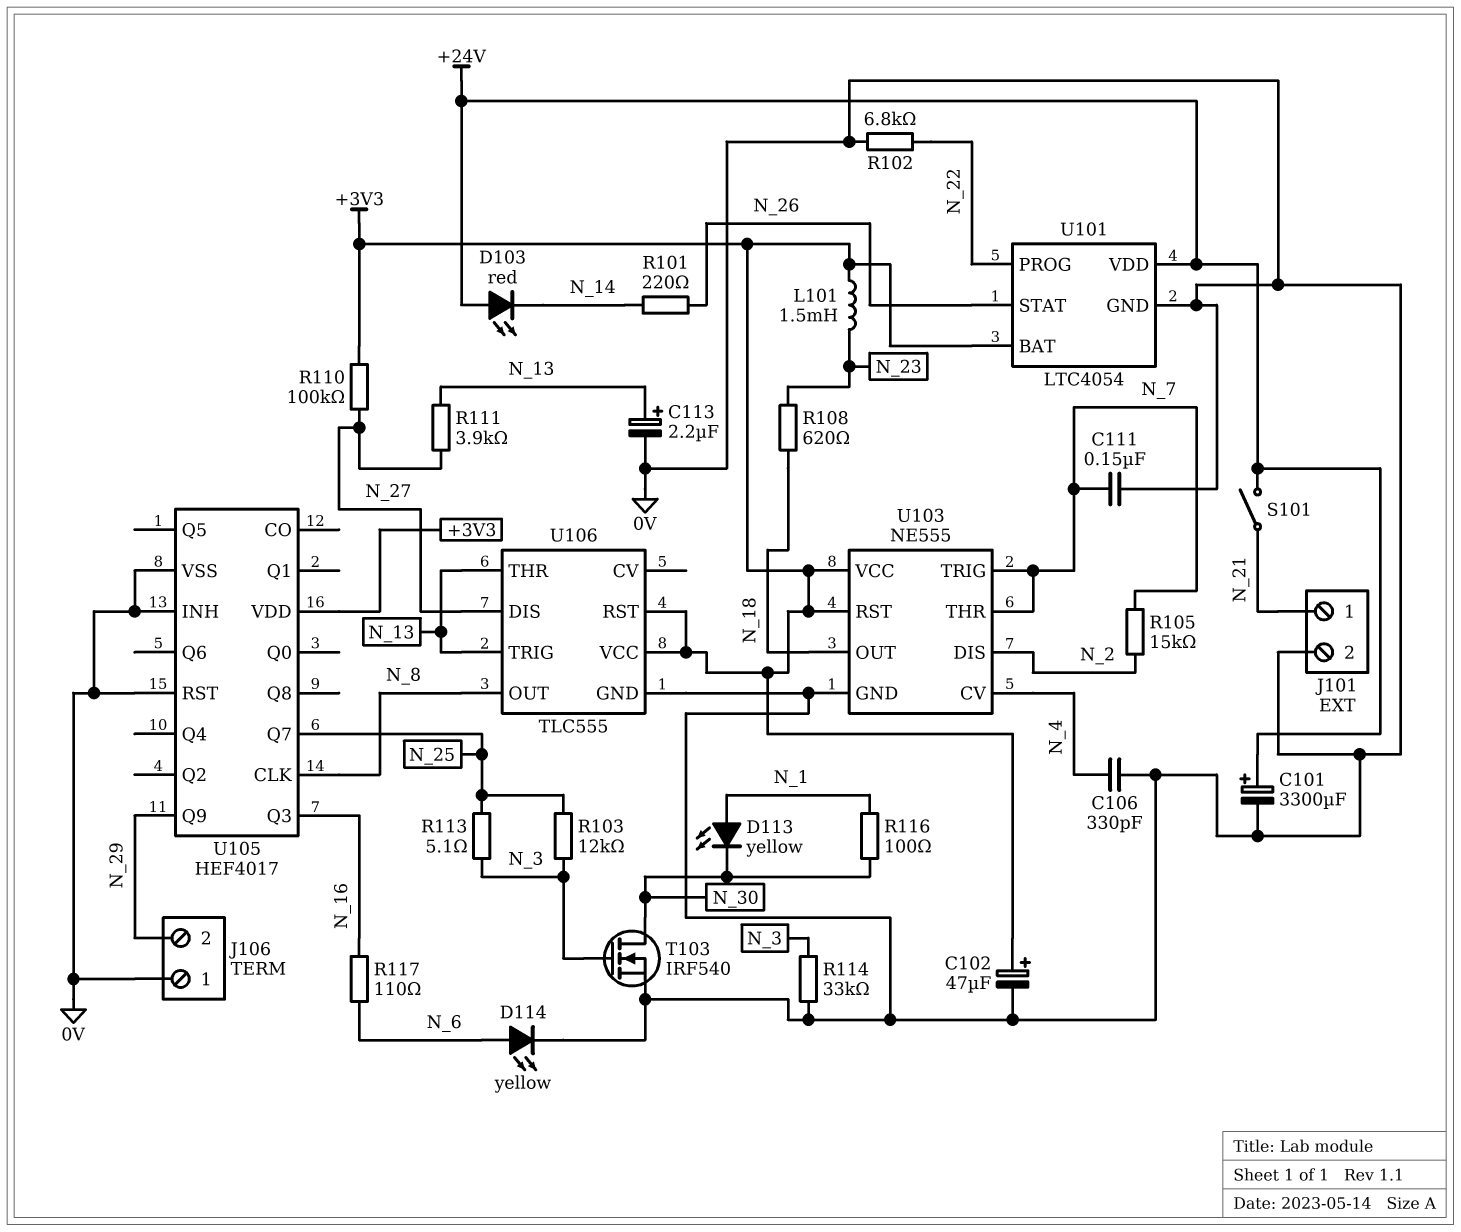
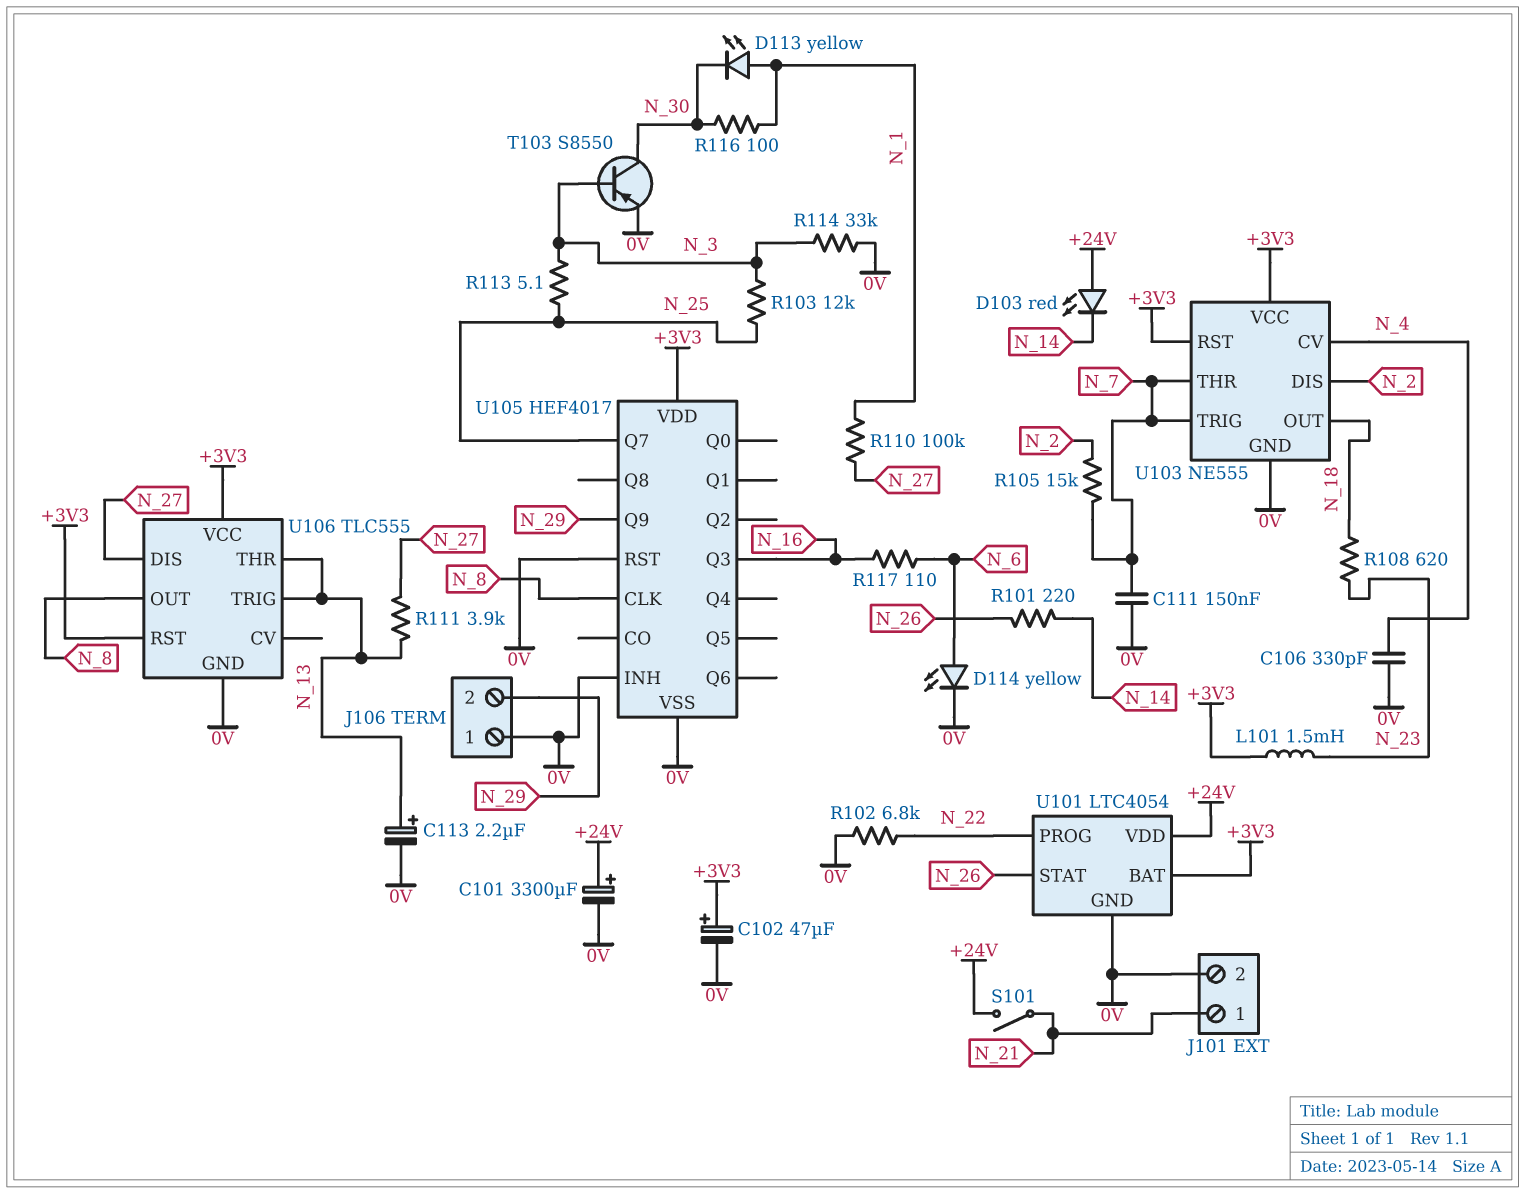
R110: 100k (+3V3, N_27) -> 100k (N_1, N_27)
T103: NMOS IRF540 (G N_3, D N_30, S 0V) -> PNP S8550 (B N_3, C N_30, E 0V)

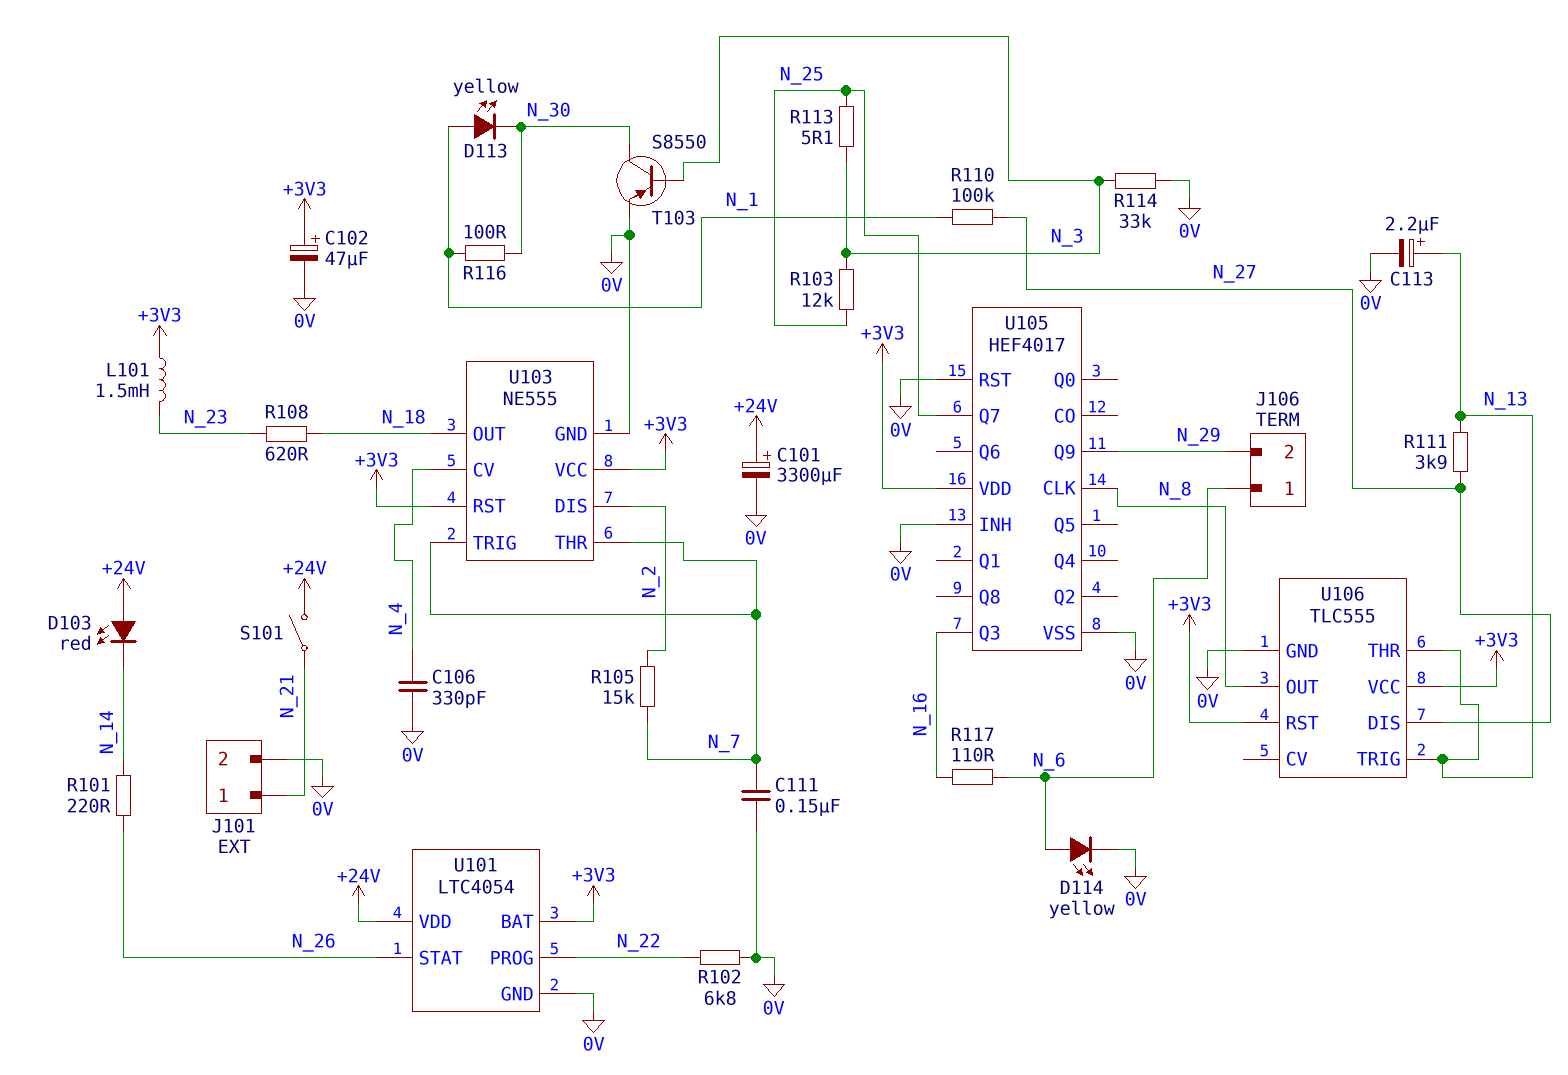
J106 pin 1: 0V -> N_6

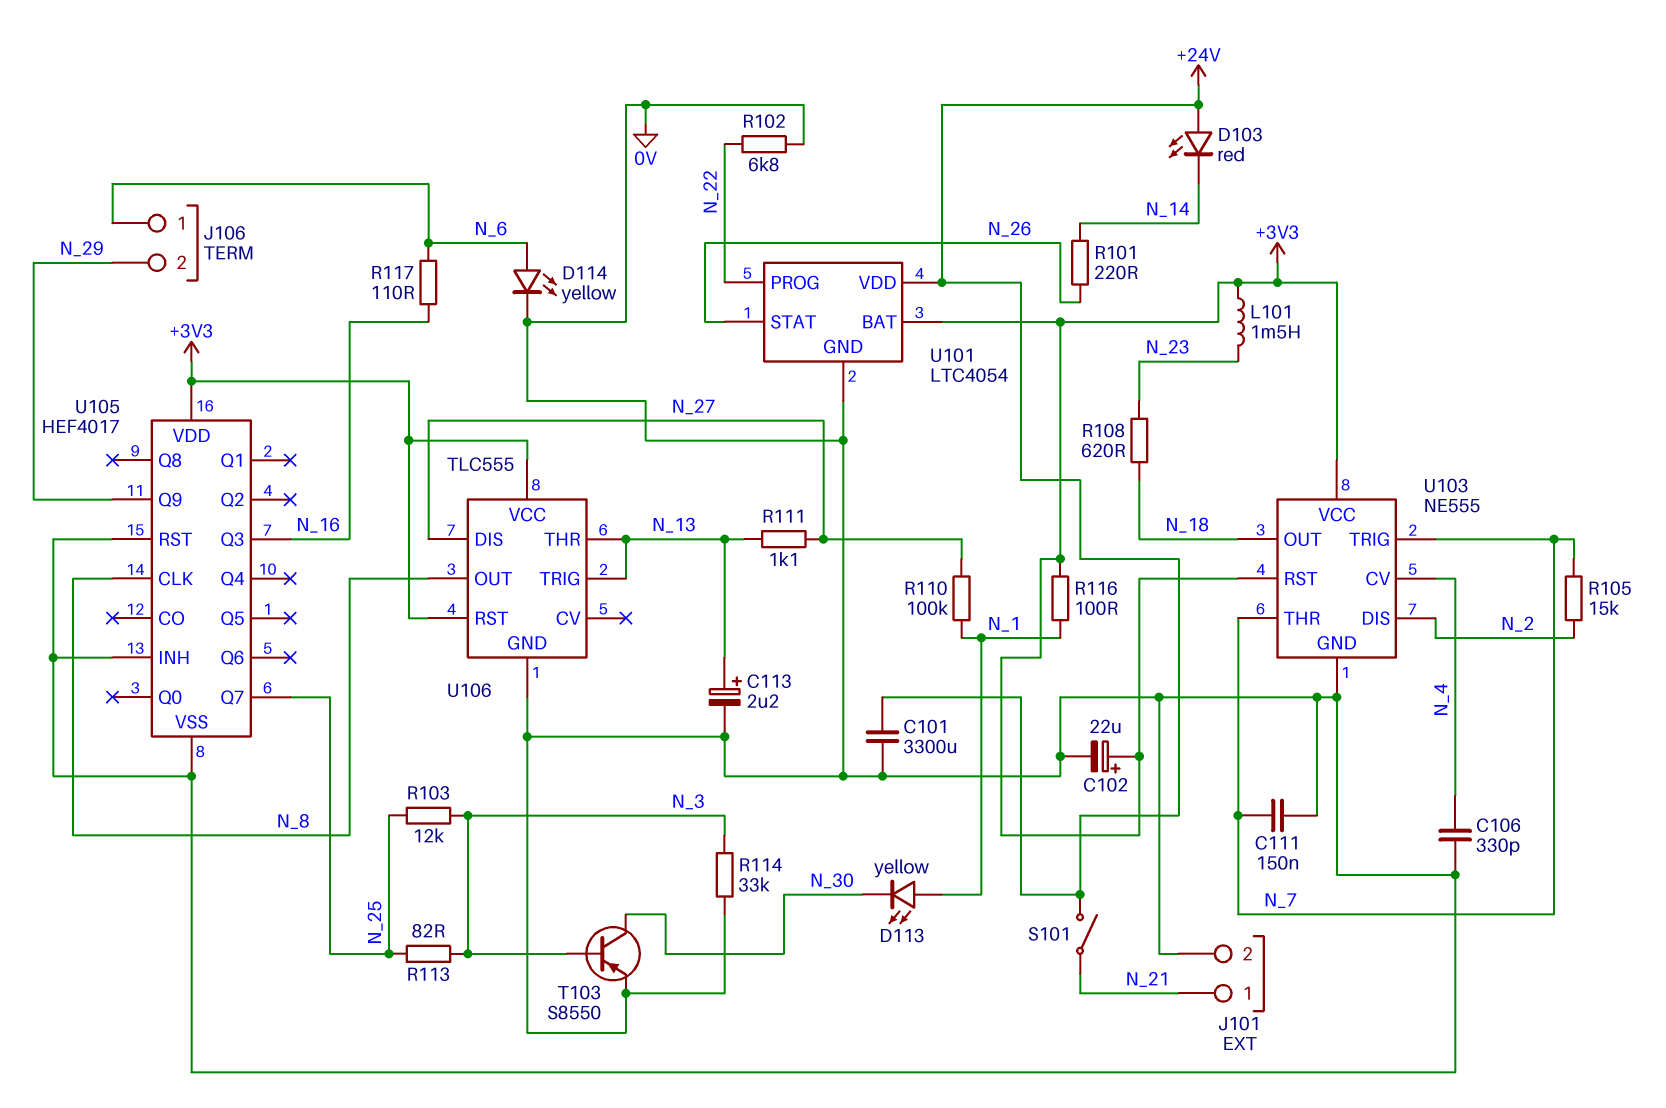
C101: 3300uF (plus +24V, minus 0V) -> 3300uF (+24V, 0V)
C102: 47uF (plus +3V3, minus 0V) -> 22uF (plus +3V3, minus 0V)
R111: 3.9k (N_13, N_27) -> 1.1k (N_13, N_27)
R113: 5.1 (N_3, N_25) -> 82 (N_3, N_25)
R116: 100 (N_1, N_30) -> 100 (+3V3, N_1)

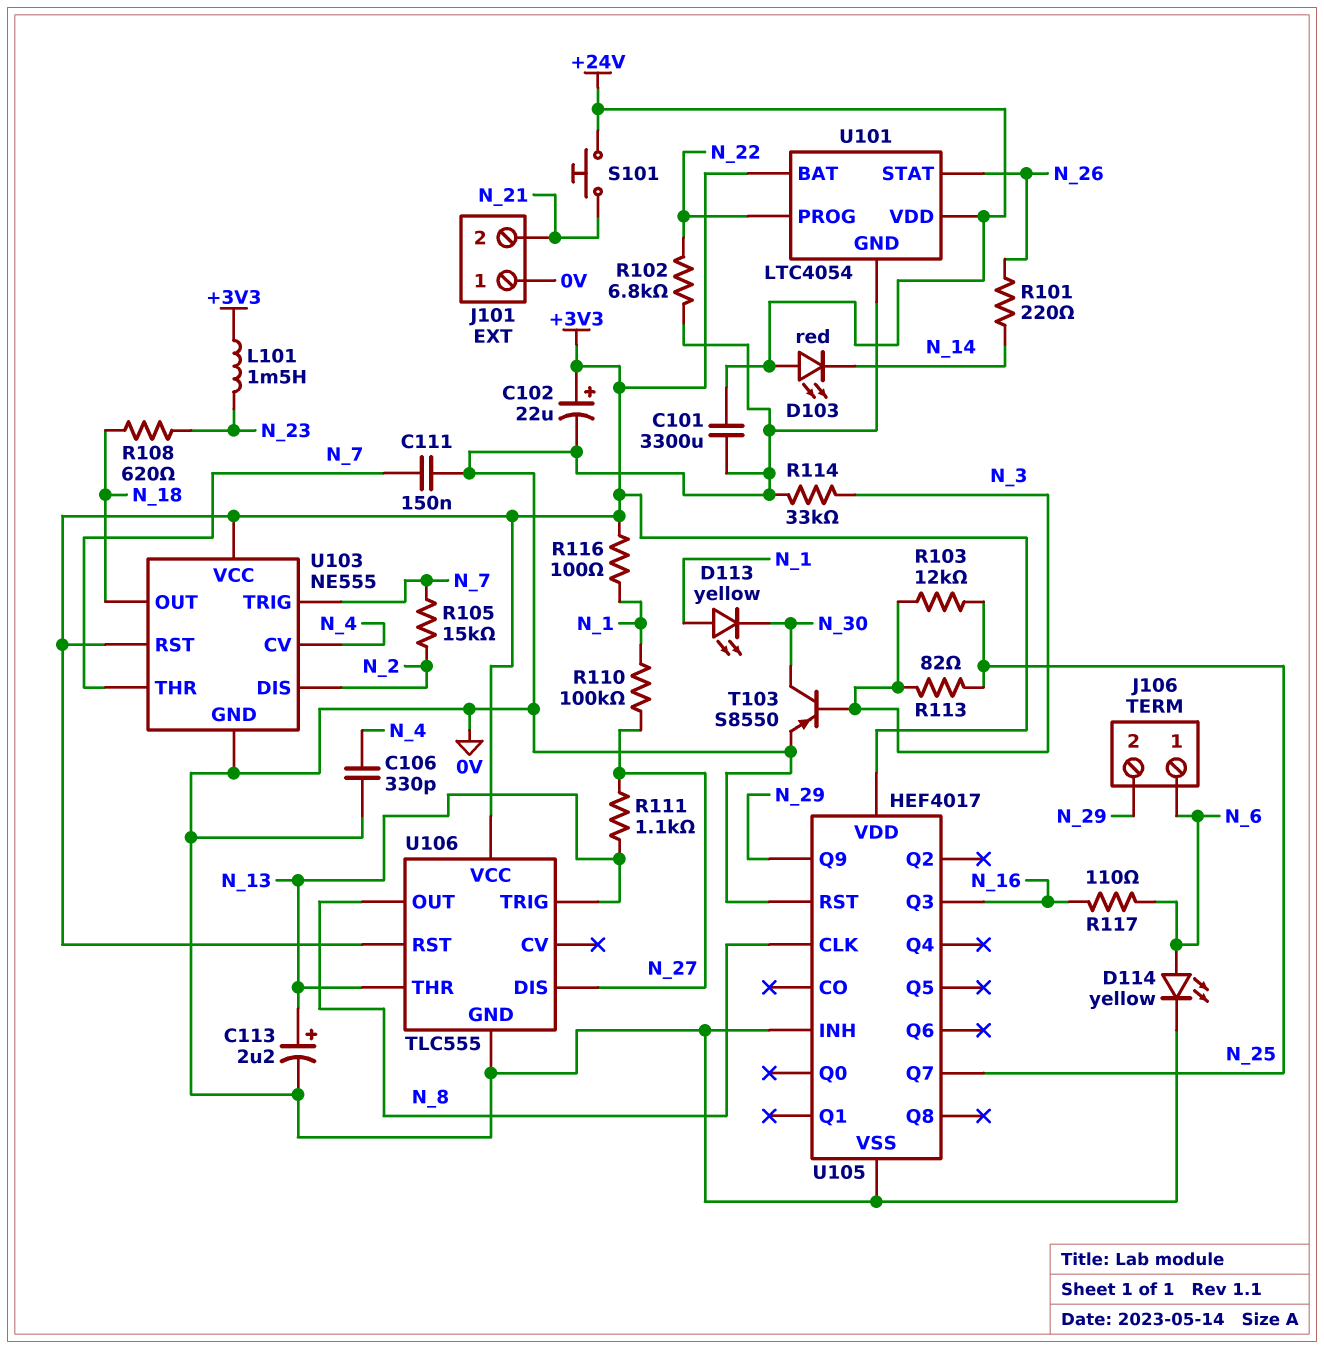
J101 pin 1: N_21 -> 0V
J101 pin 2: 0V -> N_21
S101: switch (+24V, N_21) -> button (+24V, N_21)

